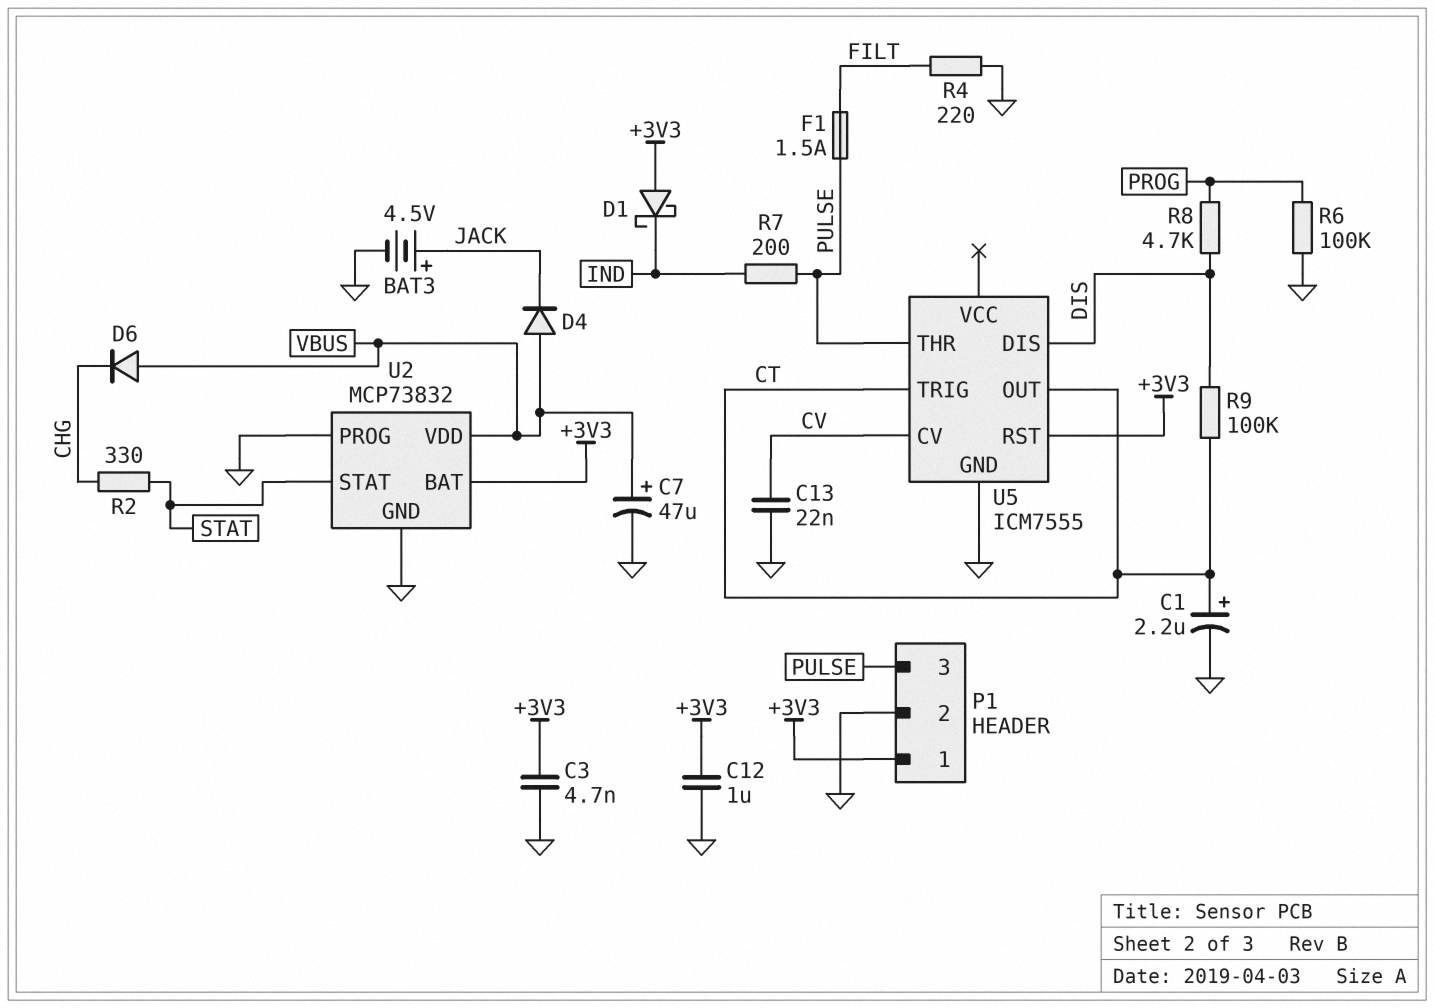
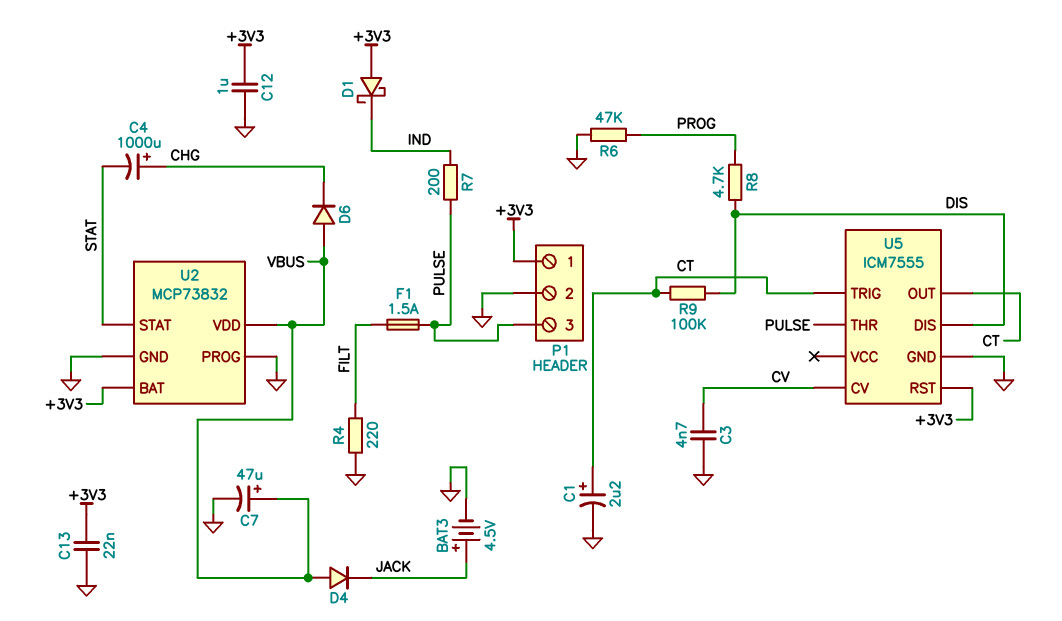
C3: 4.7nF (+3V3, GND) -> 4.7nF (CV, GND)
C4: none -> 1000uF (plus CHG, minus STAT)
C13: 22nF (CV, GND) -> 22nF (+3V3, GND)
R2: 330 (CHG, STAT) -> none
R6: 100k (GND, PROG) -> 47k (GND, PROG)

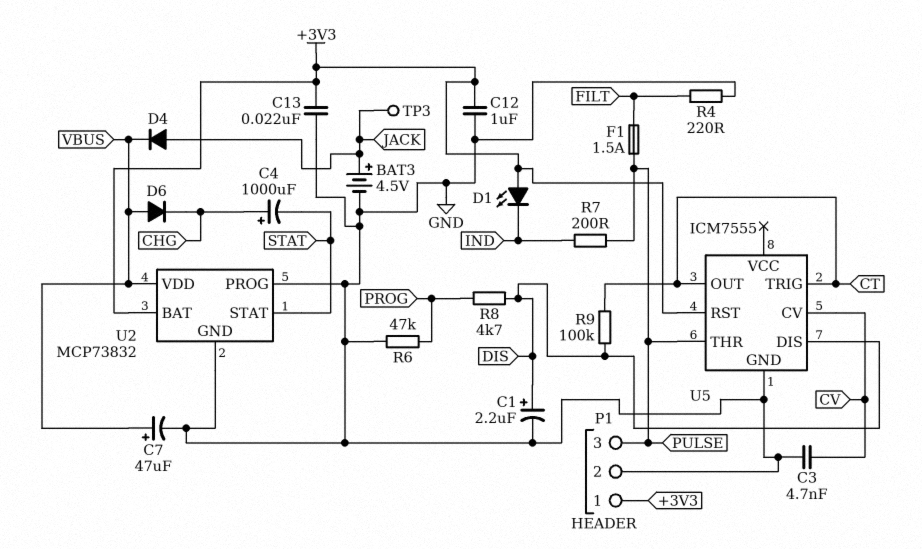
C1: 2.2uF (plus CT, minus GND) -> 2.2uF (plus DIS, minus GND)
D1: schottky (A +3V3, K IND) -> LED (A +3V3, K IND)
D4: diode (A VBUS, K JACK) -> diode (A JACK, K VBUS)
TP3: none -> test point (JACK)

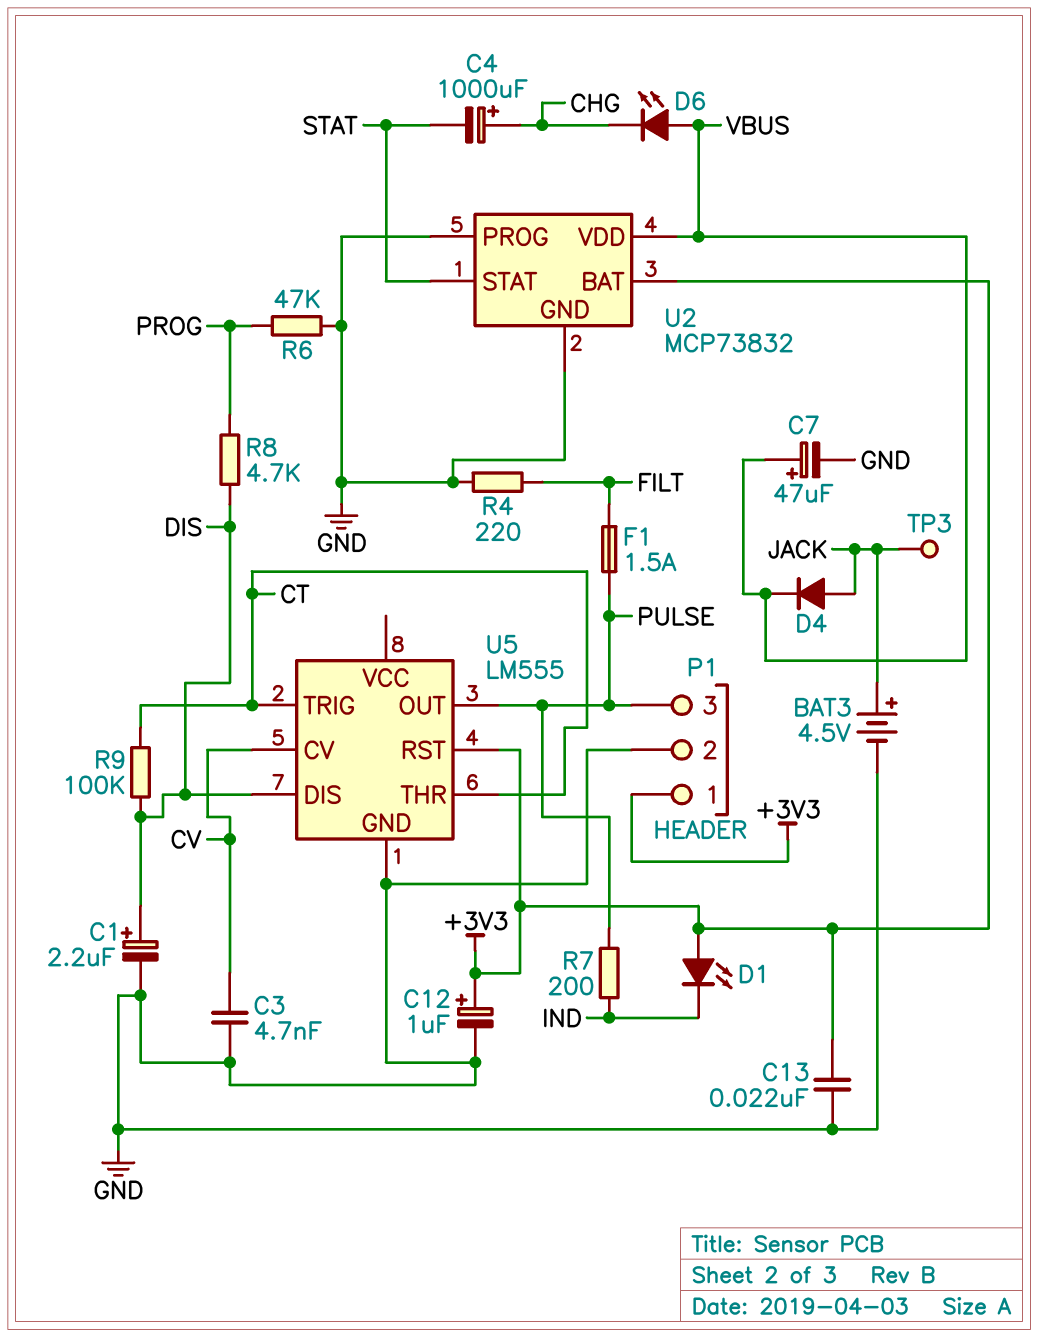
C12: 1uF (+3V3, GND) -> 1uF (plus +3V3, minus GND)
D6: diode (A VBUS, K CHG) -> LED (A VBUS, K CHG)
U5: ICM7555 -> LM555
U5 pin OUT: CT -> PULSE
U5 pin THR: PULSE -> CT

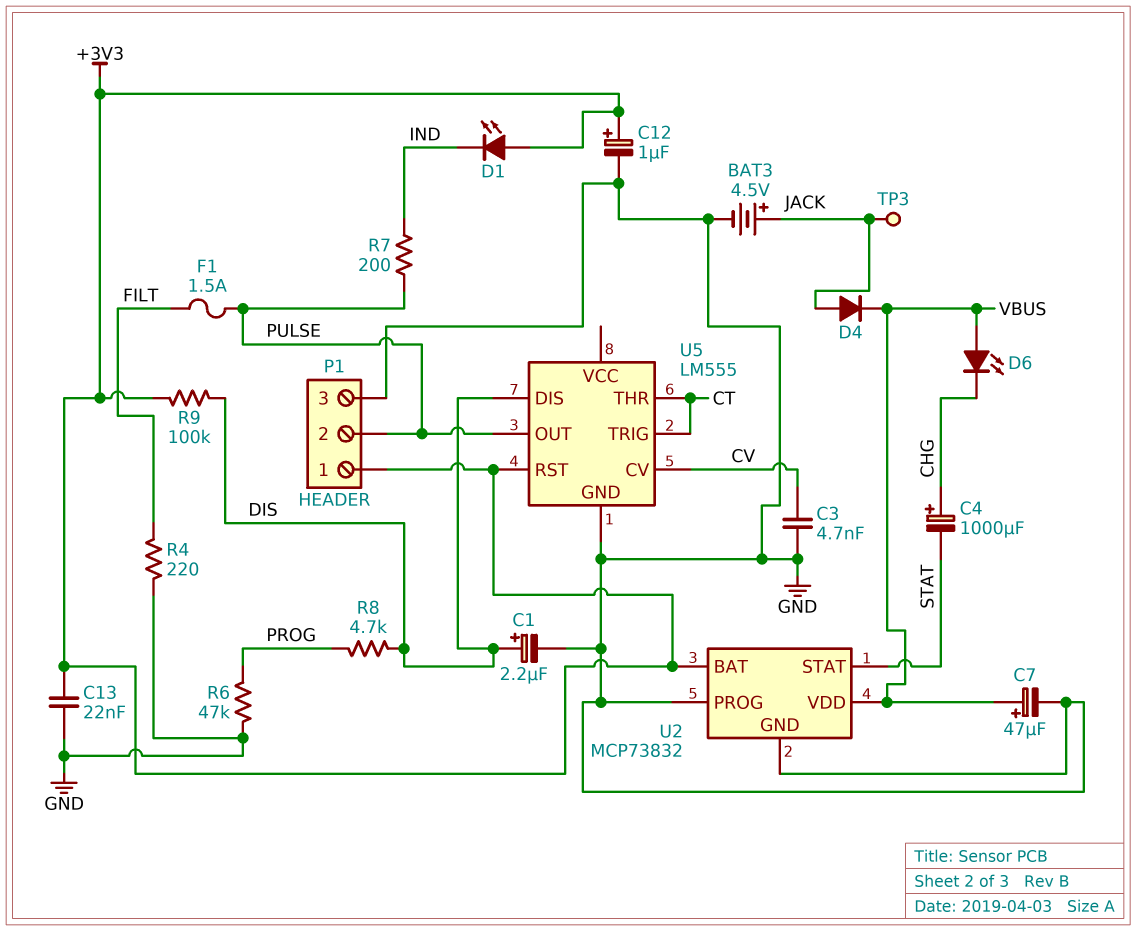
P1 pin 2: GND -> PULSE
P1 pin 3: PULSE -> GND
R9: 100k (CT, DIS) -> 100k (+3V3, DIS)

